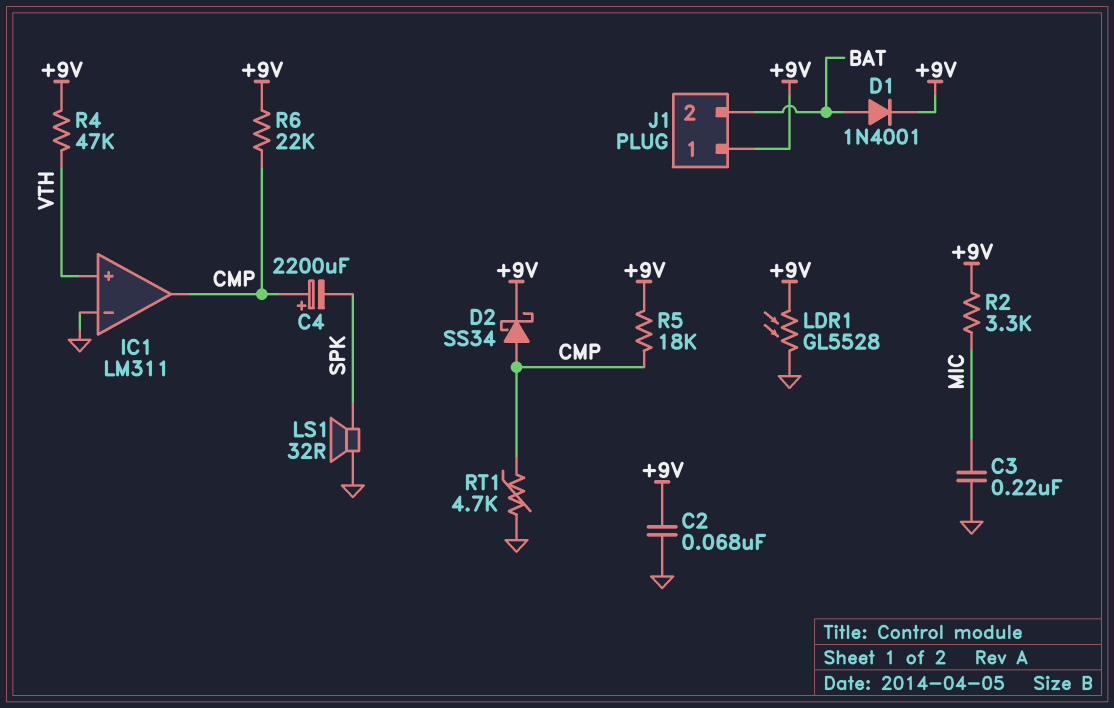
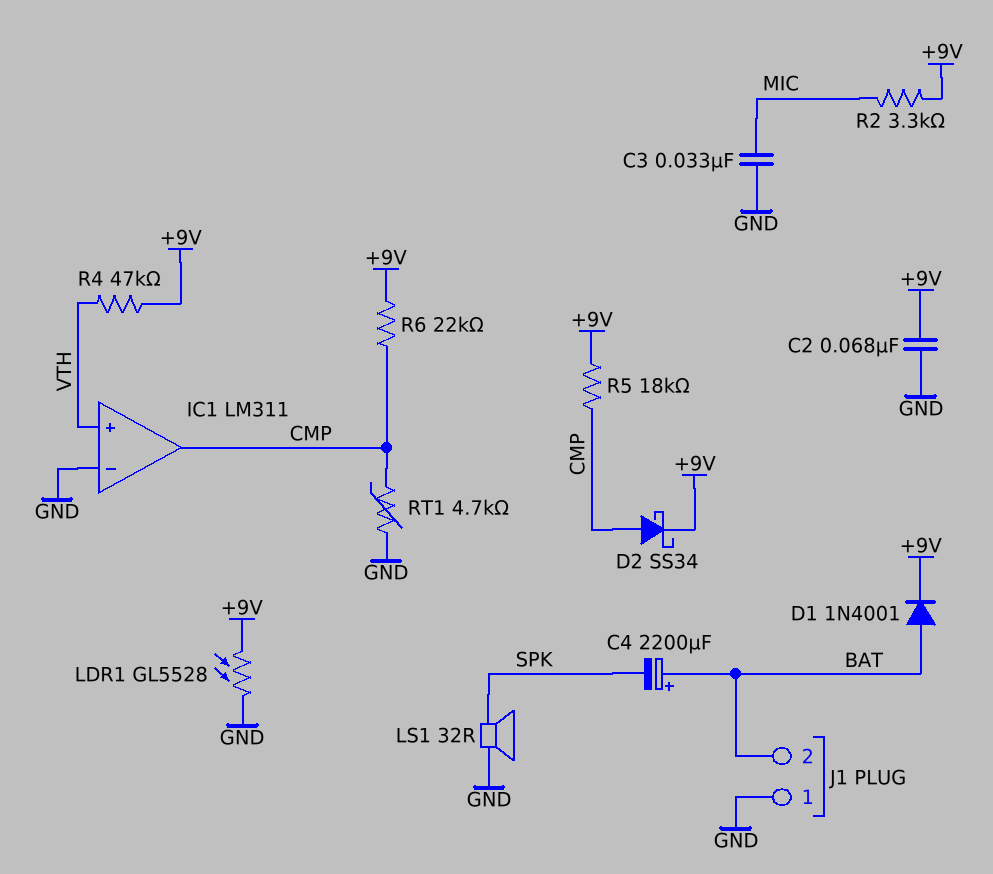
C3: 220nF (GND, MIC) -> 33nF (GND, MIC)
C4: 2200uF (plus CMP, minus SPK) -> 2200uF (plus BAT, minus SPK)
J1 pin 1: +9V -> GND

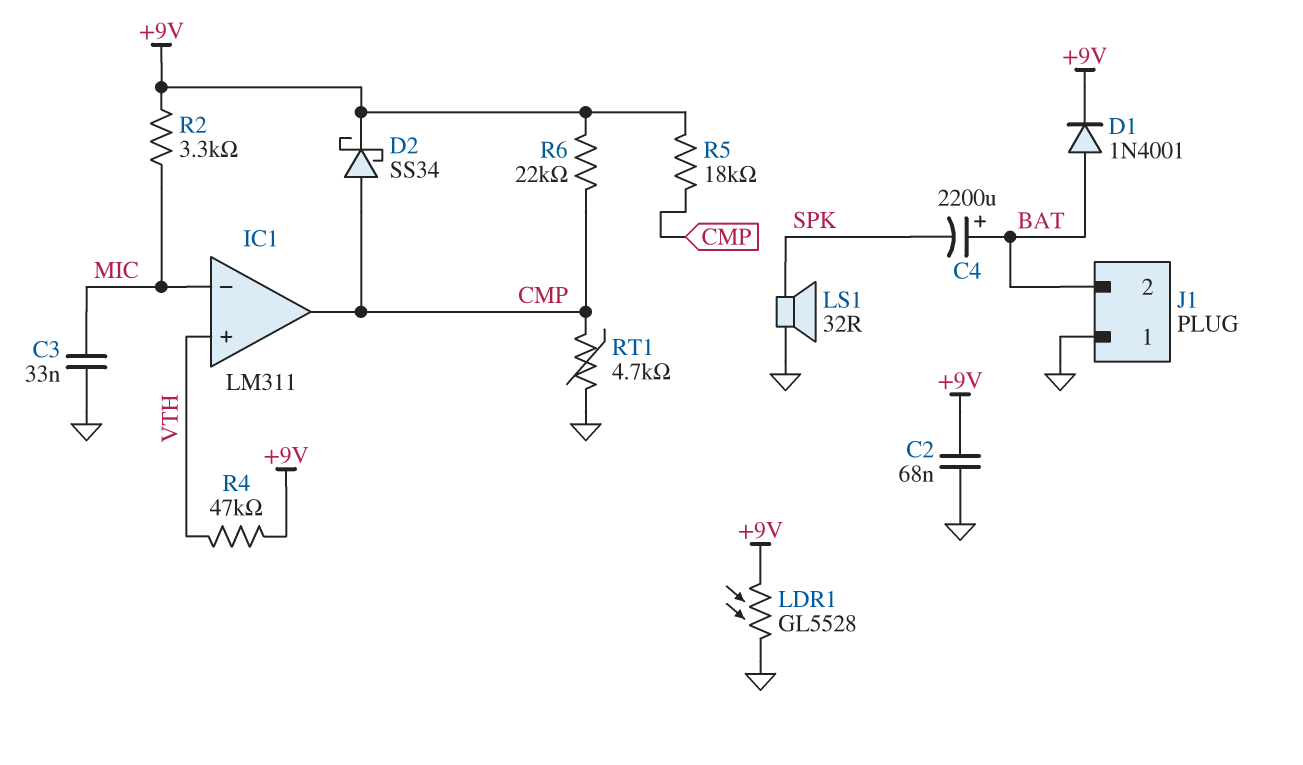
IC1 pin in-: GND -> MIC

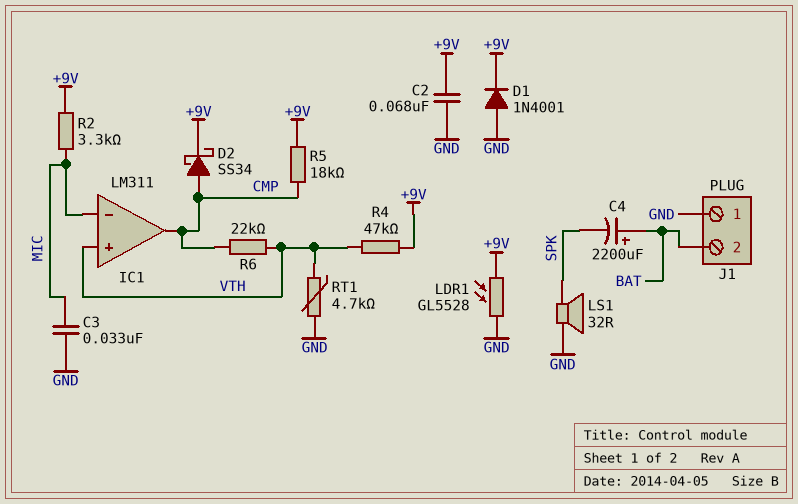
D1: diode 1N4001 (A BAT, K +9V) -> diode 1N4001 (A GND, K +9V)
R6: 22k (+9V, CMP) -> 22k (CMP, VTH)
RT1: 4.7k (CMP, GND) -> 4.7k (GND, VTH)

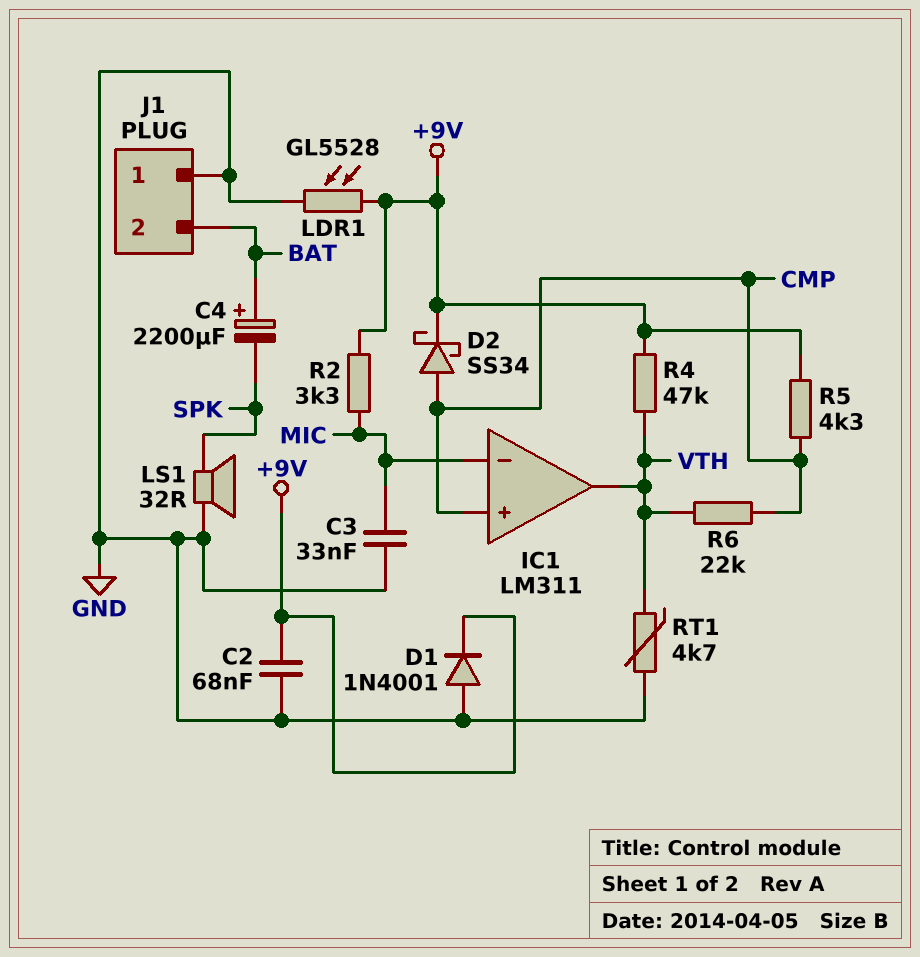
IC1 pin in+: VTH -> CMP
IC1 pin out: CMP -> VTH
R5: 18k (+9V, CMP) -> 4.3k (+9V, CMP)

